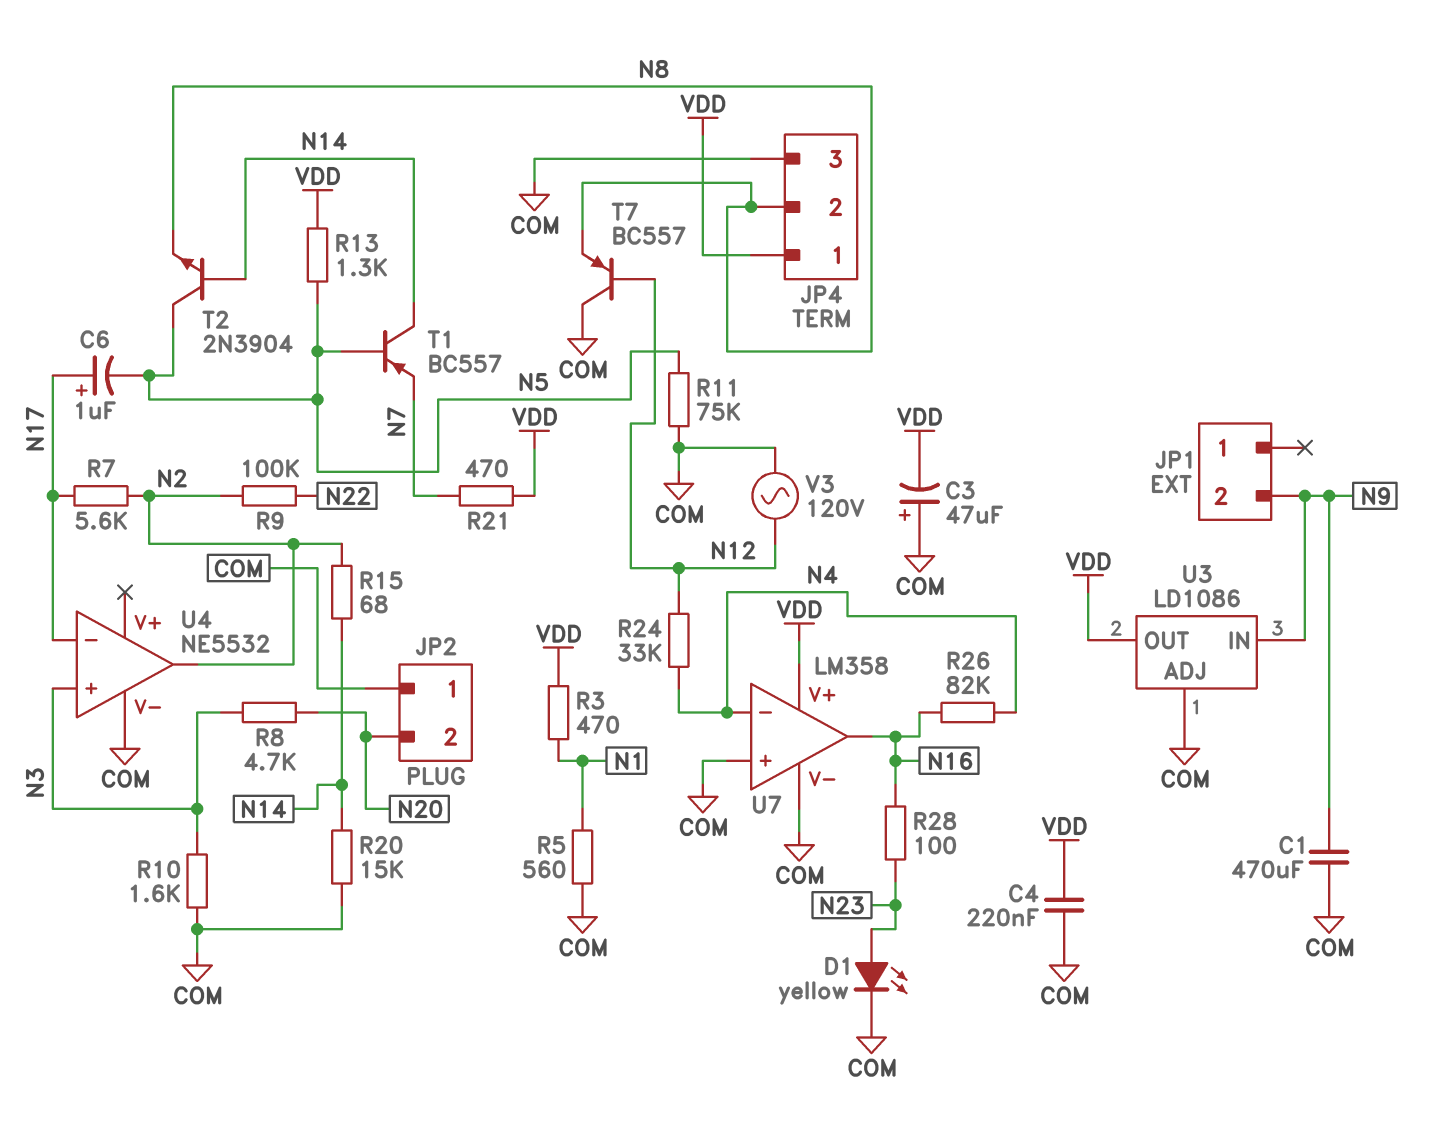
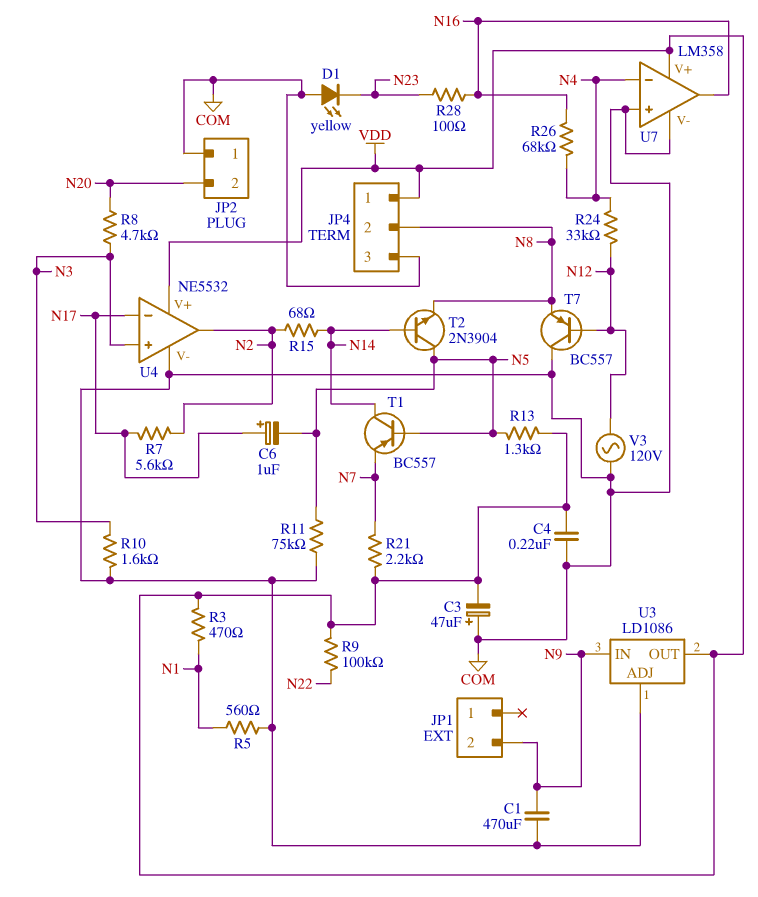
D1: LED yellow (A N23, K COM) -> LED yellow (A COM, K N23)
R9: 100k (N2, N22) -> 100k (N22, VDD)
R20: 15k (COM, N14) -> none
R21: 470 (N7, VDD) -> 2.2k (N7, VDD)
R26: 82k (N4, N16) -> 68k (N4, N16)
U4 pin V+: none -> VDD

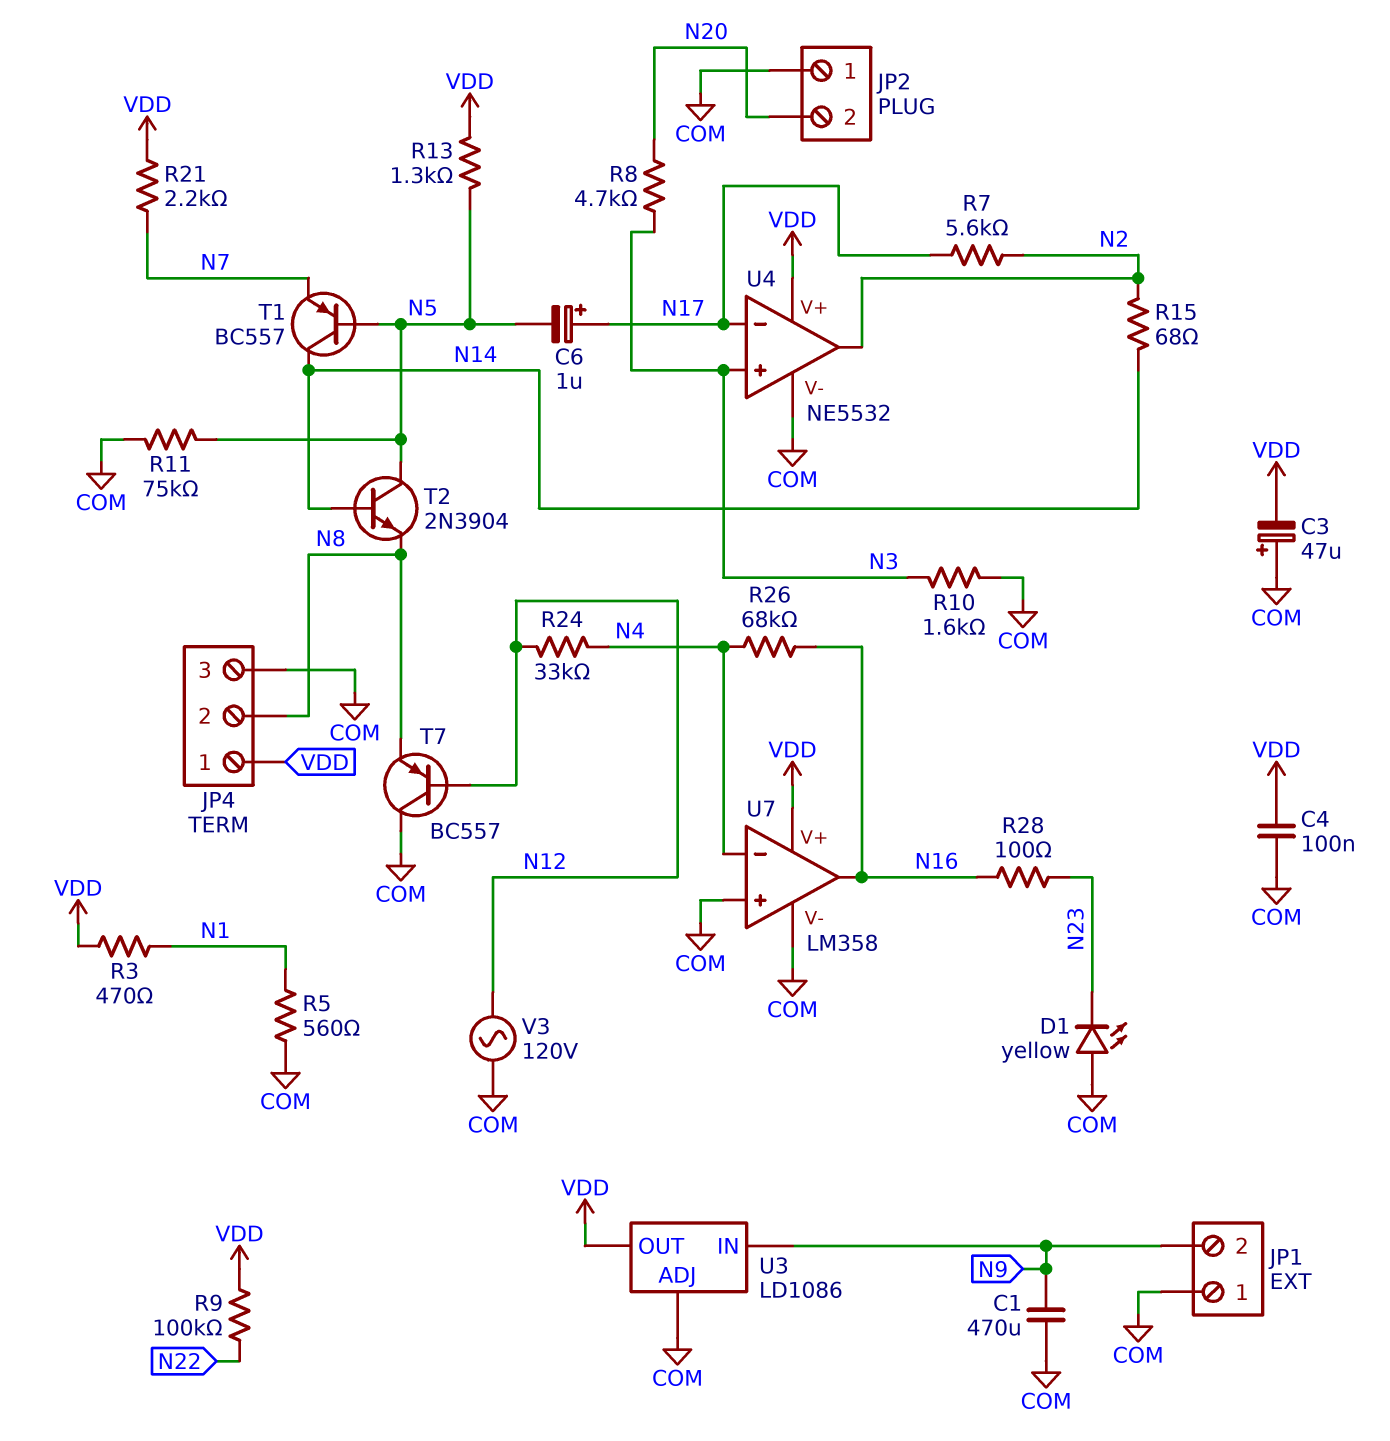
C4: 220nF (COM, VDD) -> 100nF (COM, VDD)
JP1 pin 1: none -> COM

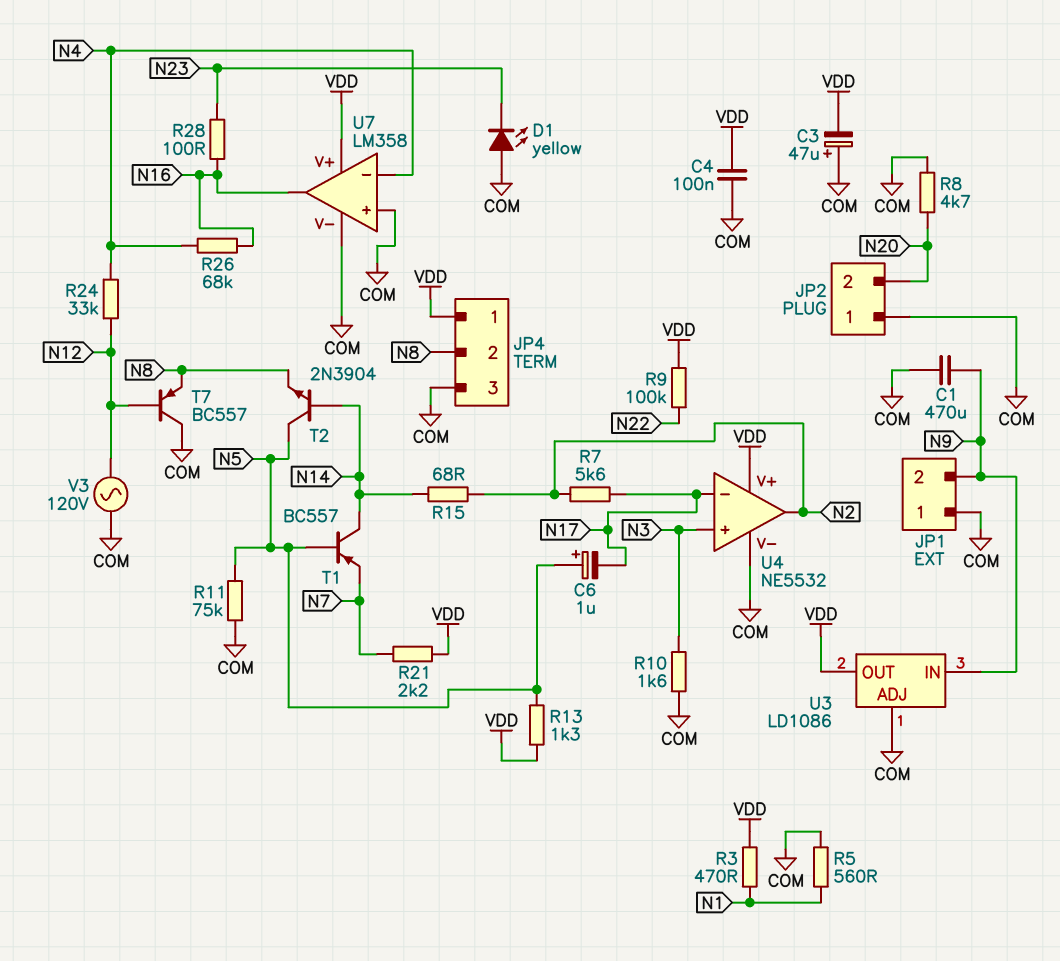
C6: 1uF (plus N17, minus N5) -> 1uF (plus N5, minus N17)
R8: 4.7k (N3, N20) -> 4.7k (COM, N20)

